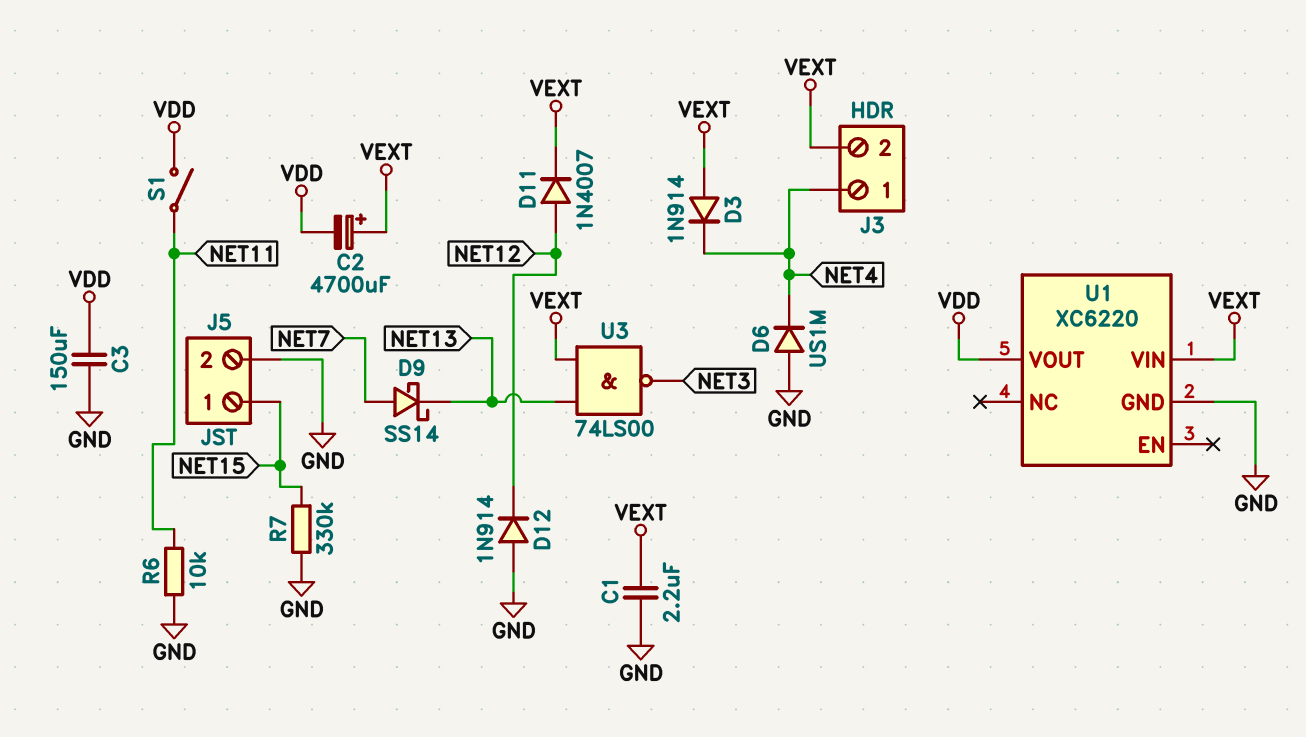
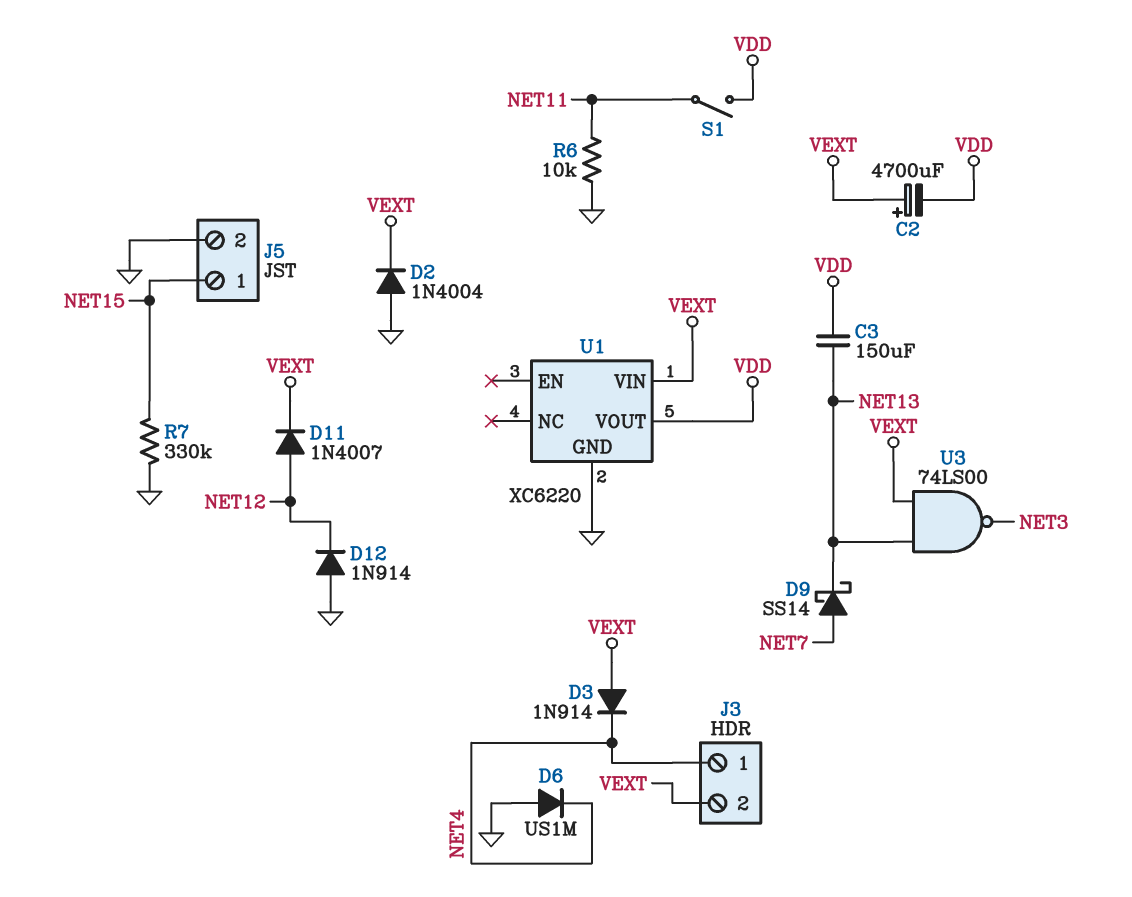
C1: 2.2uF (GND, VEXT) -> none
C3: 150uF (GND, VDD) -> 150uF (NET13, VDD)
D2: none -> diode 1N4004 (A GND, K VEXT)

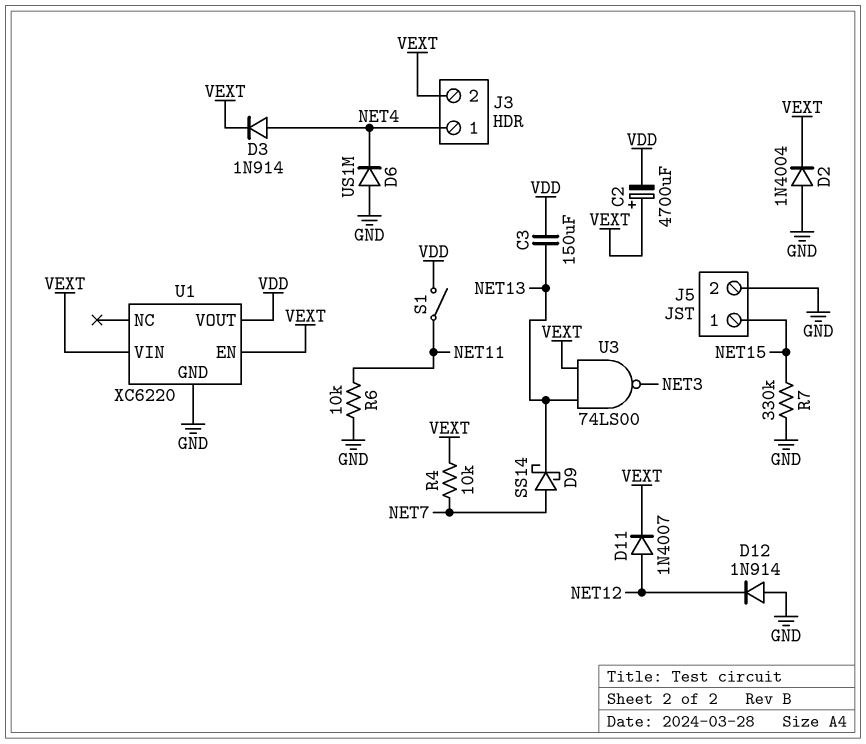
D3: diode 1N914 (A VEXT, K NET4) -> diode 1N914 (A NET4, K VEXT)
R4: none -> 10k (NET7, VEXT)
U1 pin EN: none -> VEXT

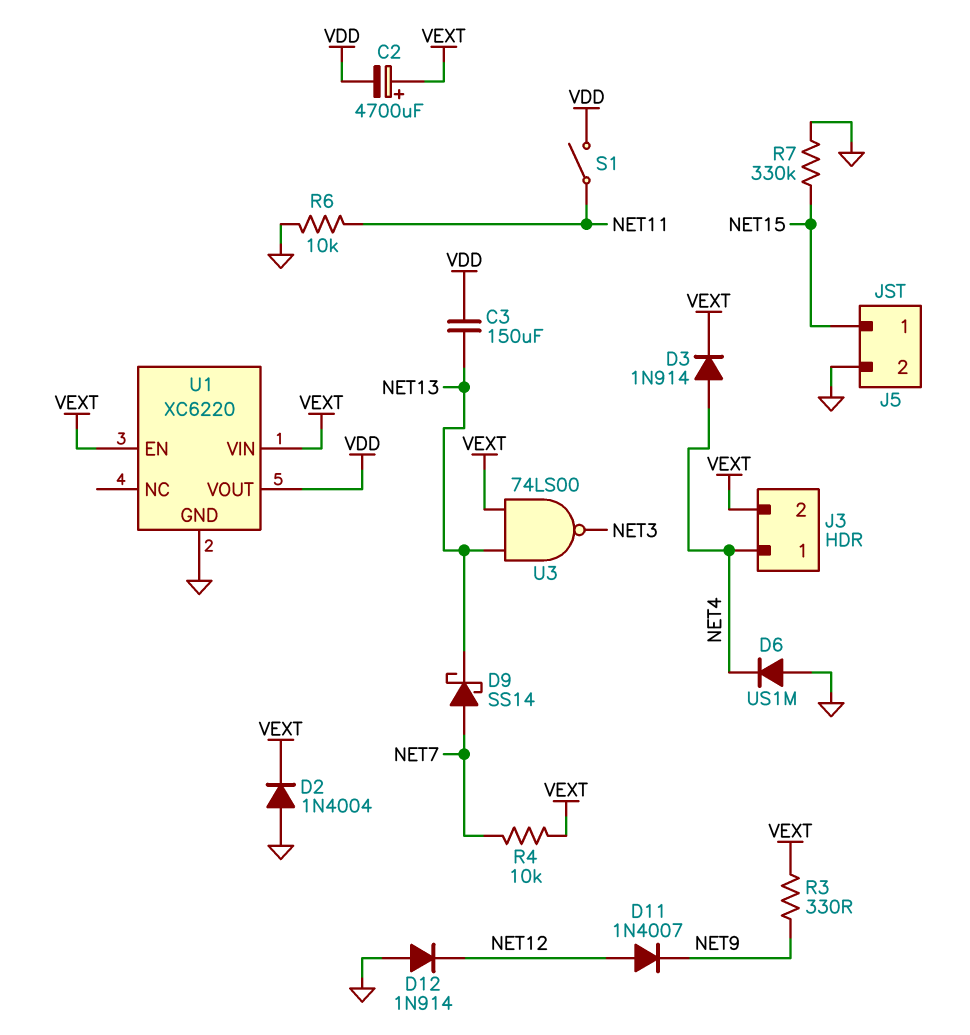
D11: diode 1N4007 (A NET12, K VEXT) -> diode 1N4007 (A NET12, K NET9)
R3: none -> 330 (NET9, VEXT)

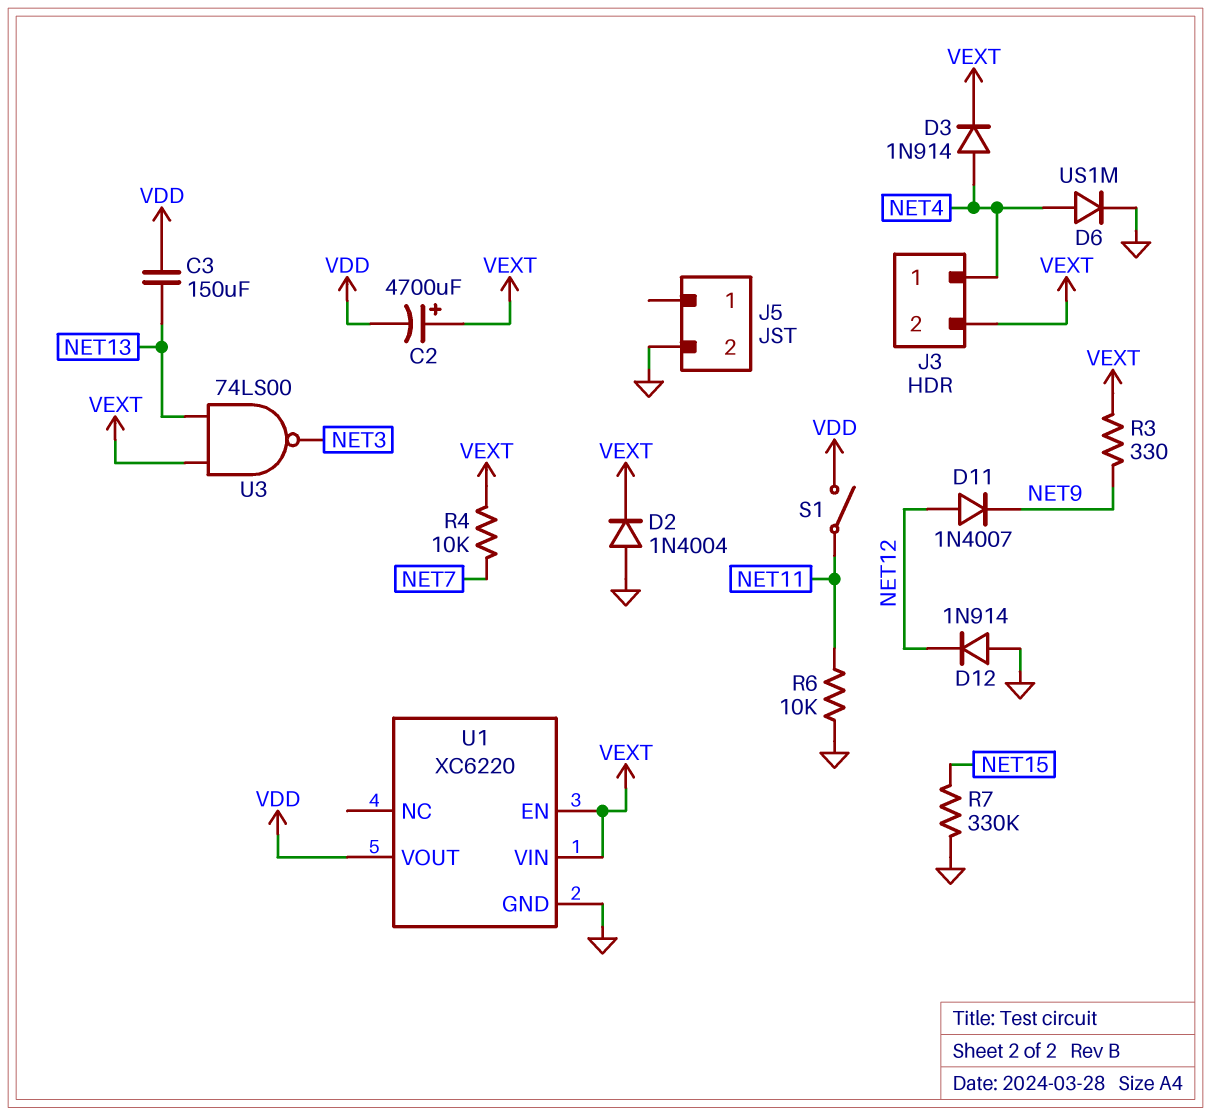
D6: diode US1M (A GND, K NET4) -> diode US1M (A NET4, K GND)
D9: schottky SS14 (A NET7, K NET13) -> none
J5 pin 1: NET15 -> none

